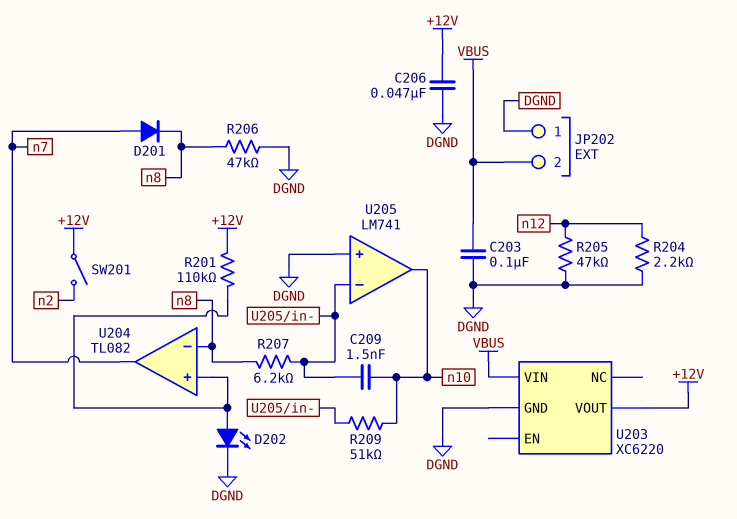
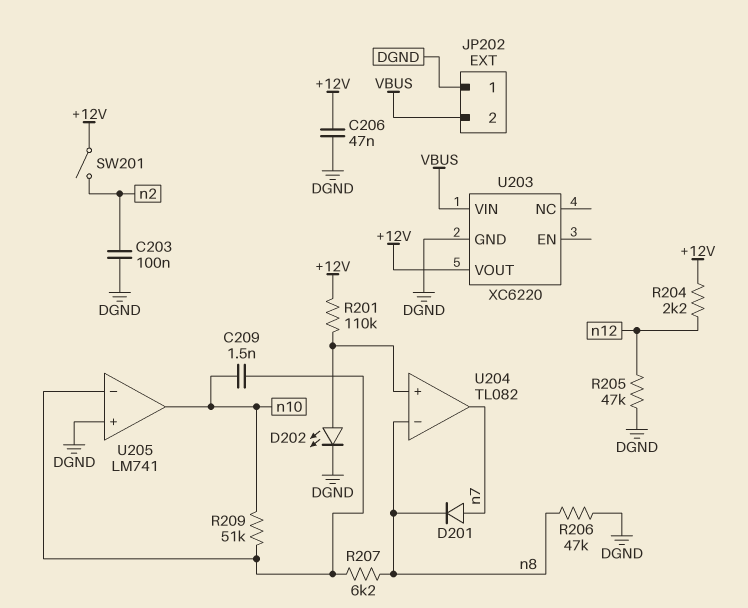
C203: 100nF (DGND, VBUS) -> 100nF (DGND, n2)
R204: 2.2k (DGND, n12) -> 2.2k (+12V, n12)

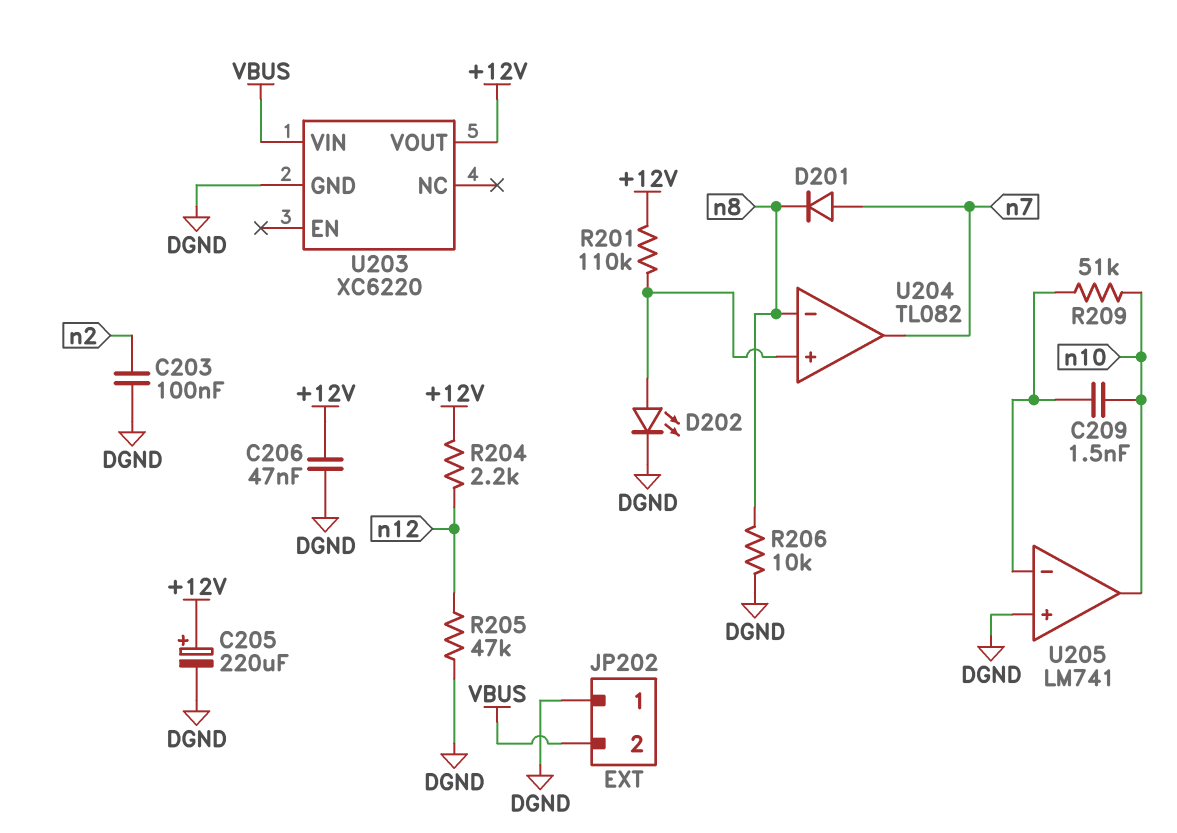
C205: none -> 220uF (plus +12V, minus DGND)
R206: 47k (DGND, n8) -> 10k (DGND, n8)
R207: 6.2k (U205/in-, n8) -> none
SW201: switch (+12V, n2) -> none

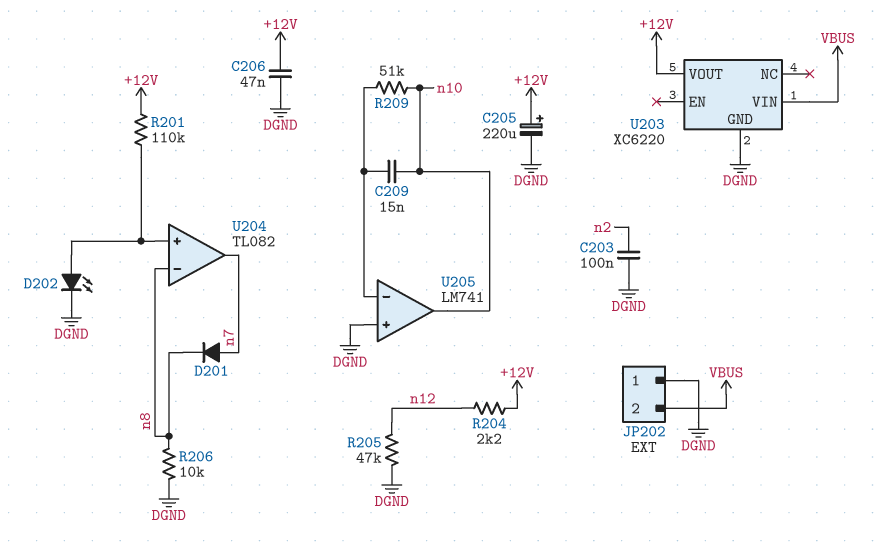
C209: 1.5nF (U205/in-, n10) -> 15nF (U205/in-, n10)

